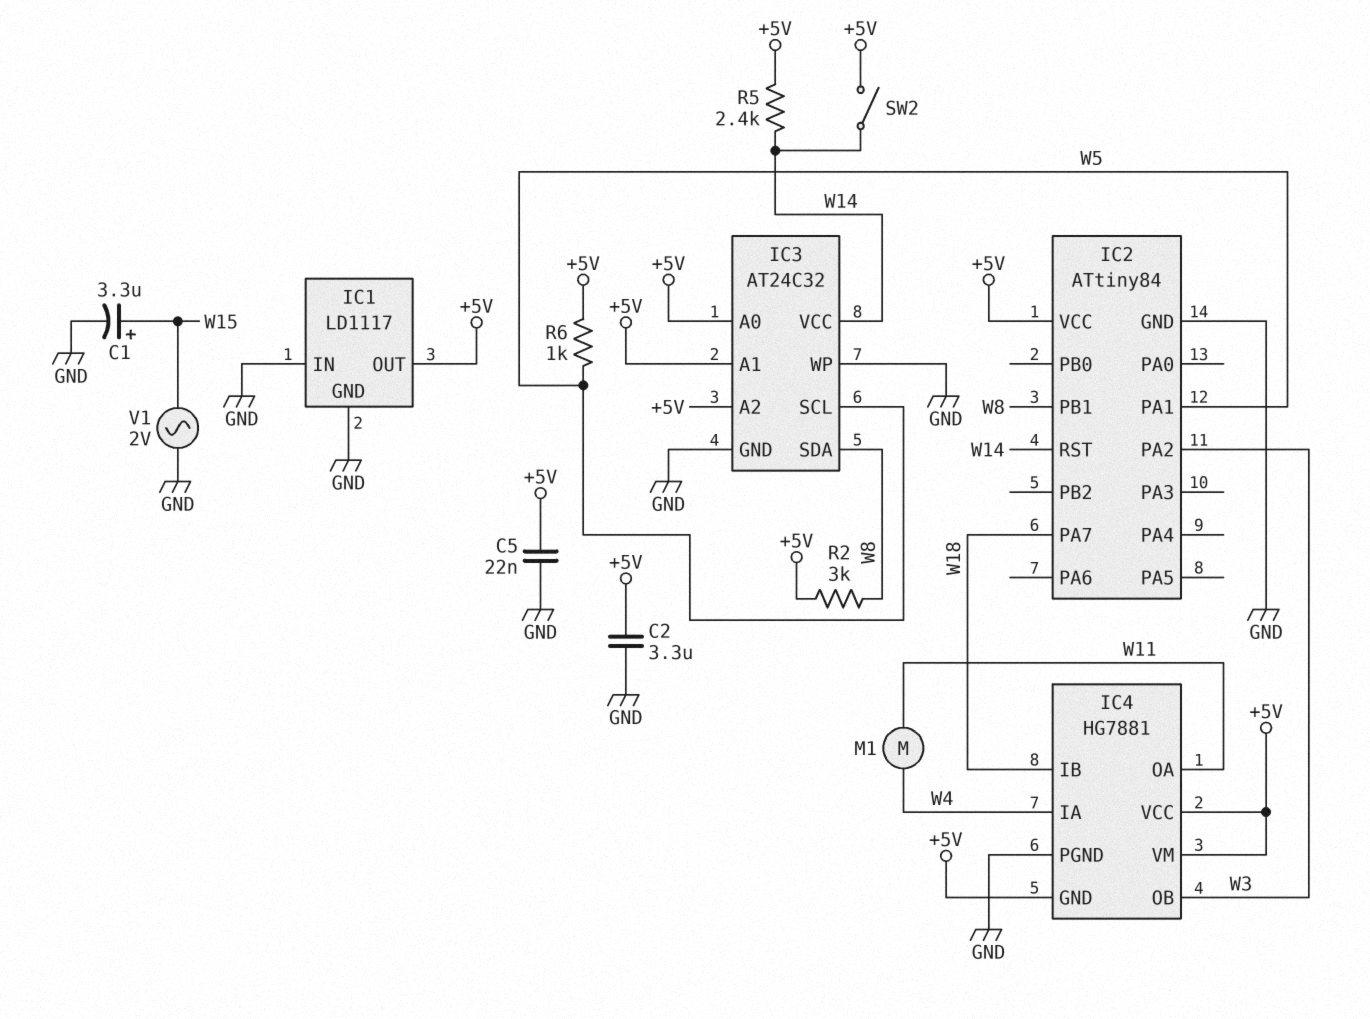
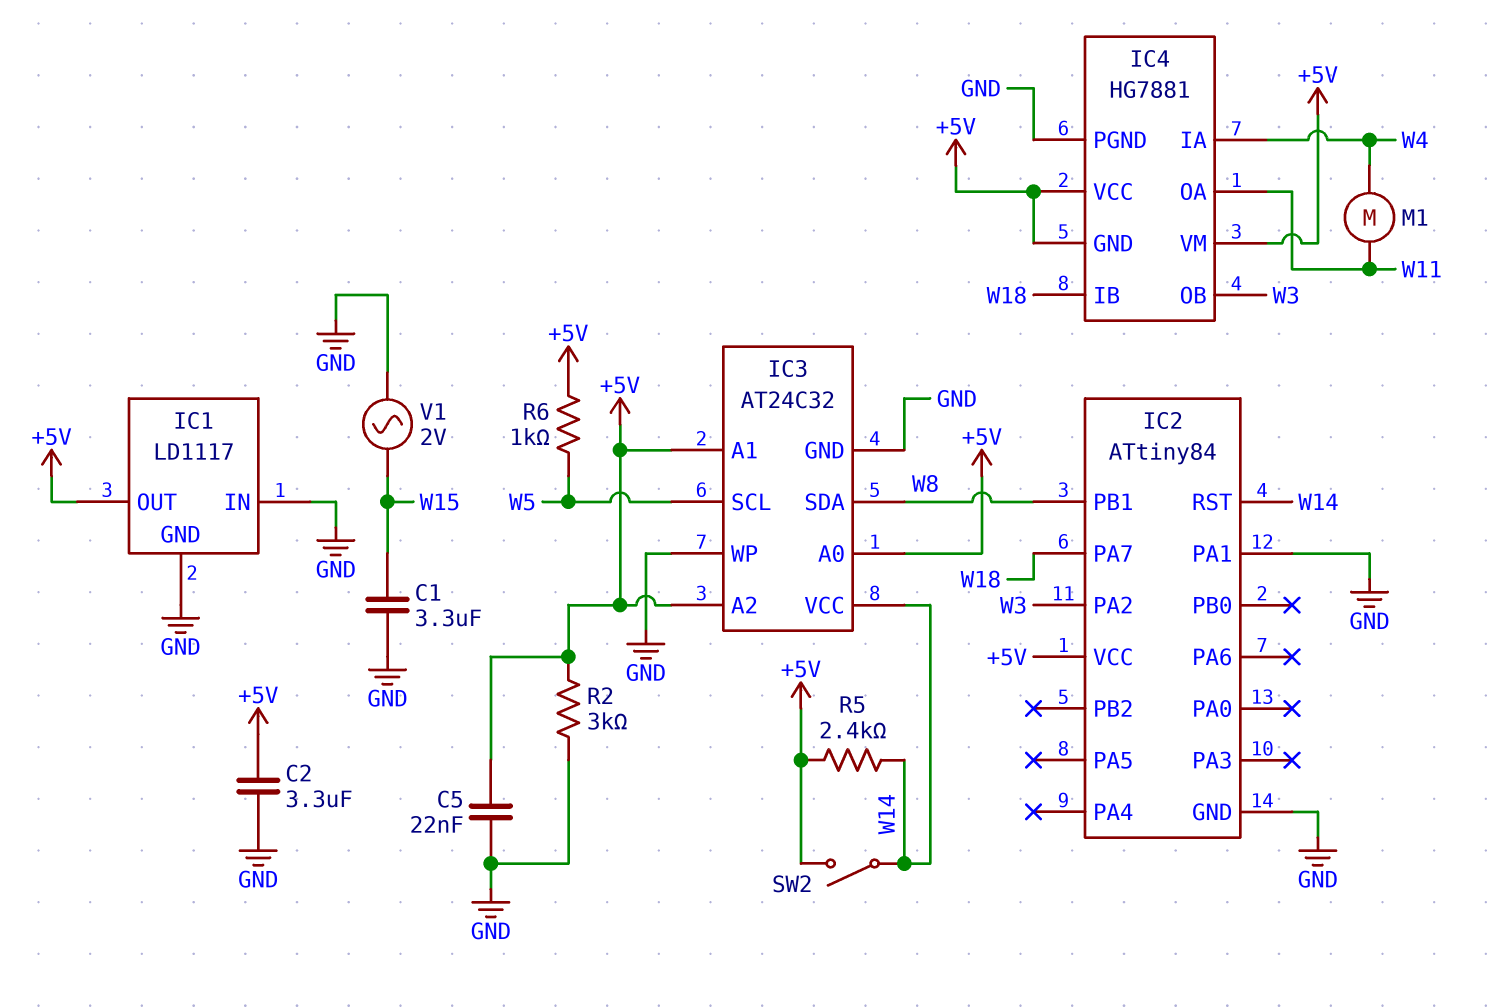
C1: 3.3uF (plus W15, minus GND) -> 3.3uF (GND, W15)
IC2 pin PA1: W5 -> GND
R2: 3k (+5V, W8) -> 3k (+5V, GND)

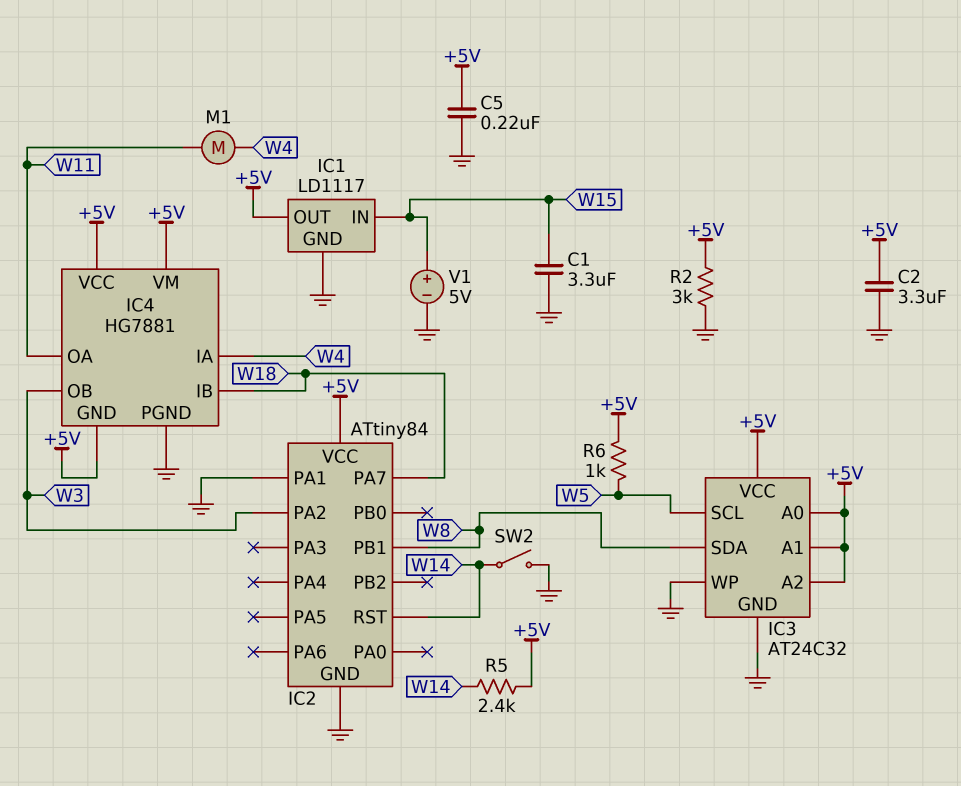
C5: 22nF (+5V, GND) -> 220nF (+5V, GND)
IC1 pin IN: GND -> W15
IC3 pin VCC: W14 -> +5V
SW2: switch (+5V, W14) -> switch (GND, W14)
V1: AC 2V (GND, W15) -> 5V (plus W15, minus GND)

